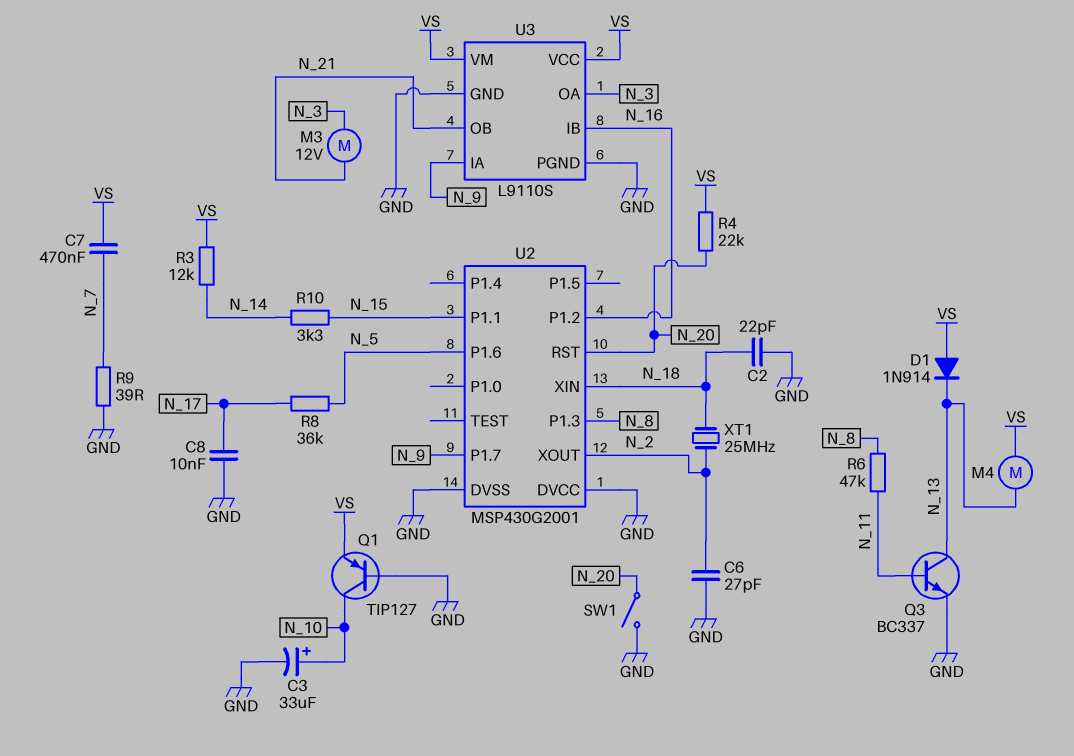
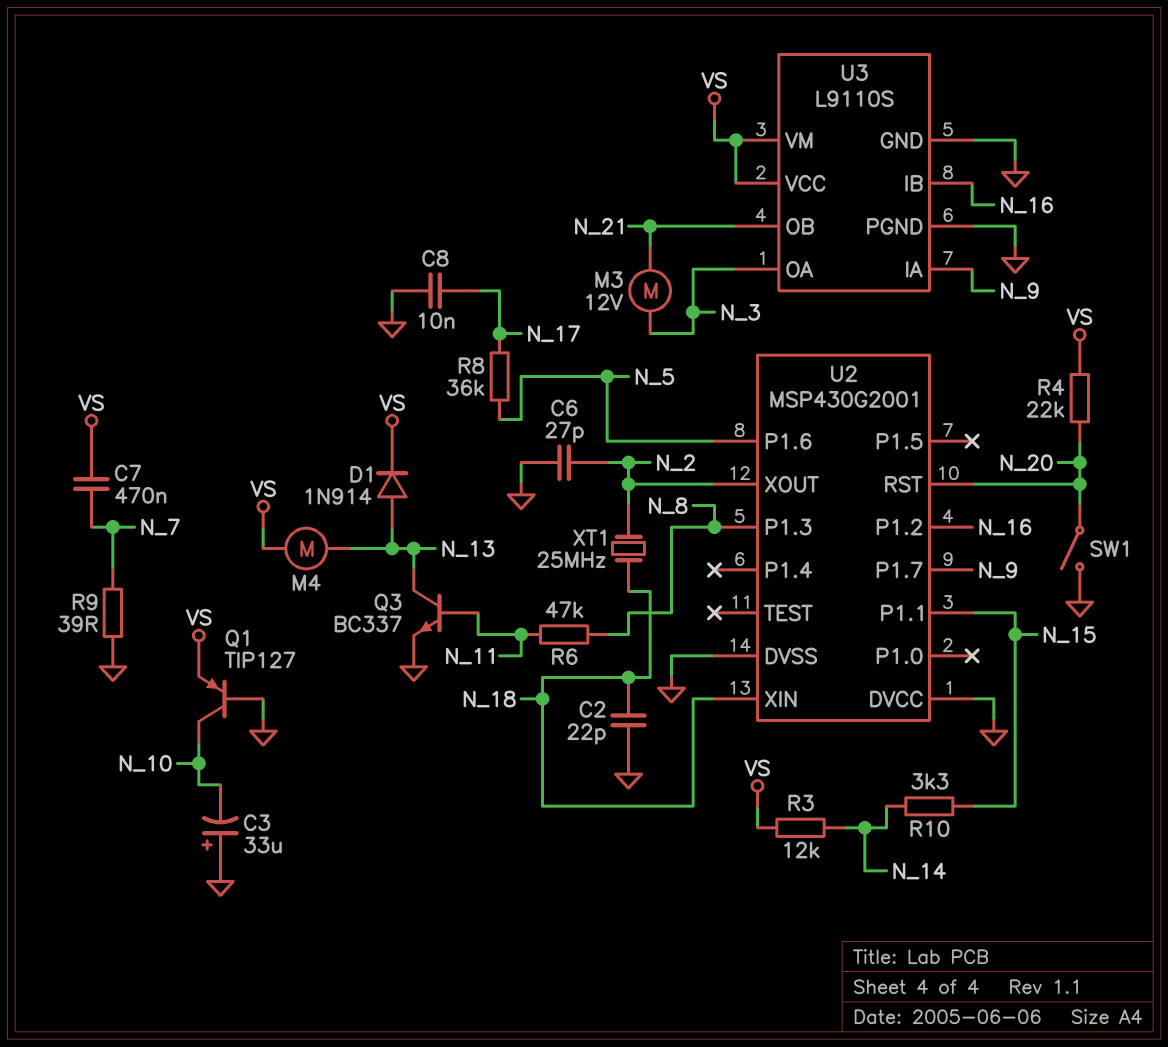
C3: 33uF (plus N_10, minus GND) -> 33uF (plus GND, minus N_10)
D1: diode 1N914 (A VS, K N_13) -> diode 1N914 (A N_13, K VS)

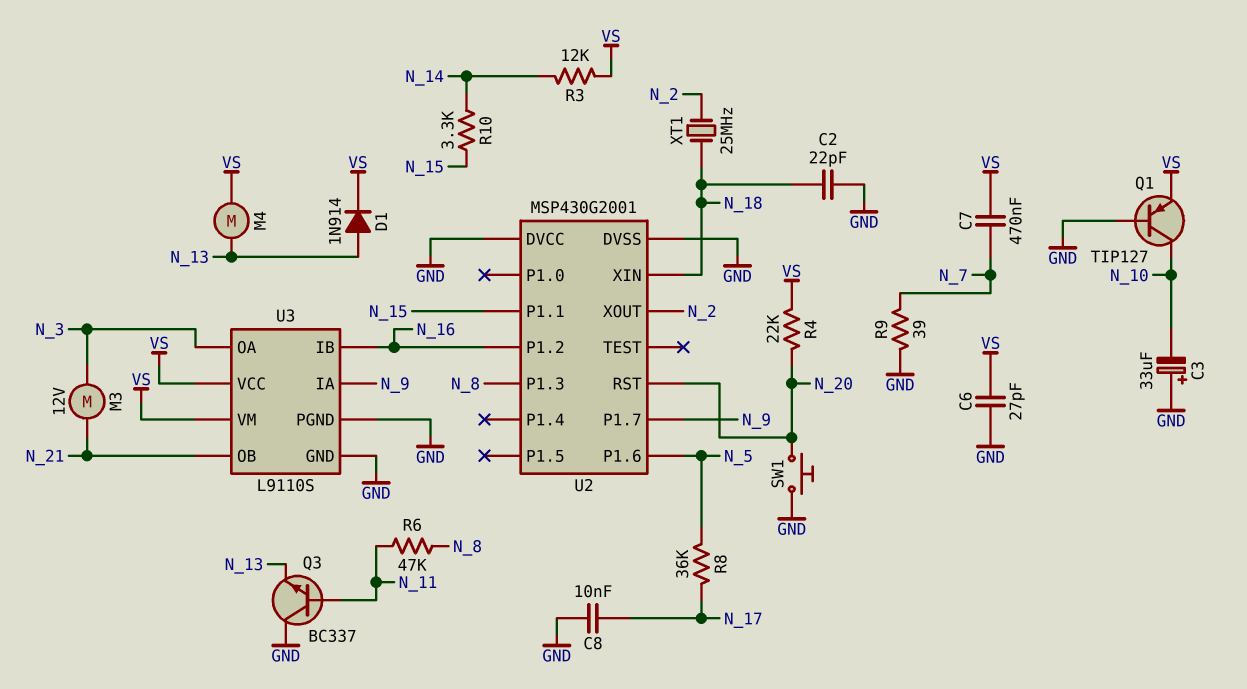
C6: 27pF (GND, N_2) -> 27pF (GND, VS)
Q3: NPN BC337 (B N_11, C N_13, E GND) -> NPN BC337 (B N_11, C GND, E N_13)
SW1: switch (GND, N_20) -> button (GND, N_20)

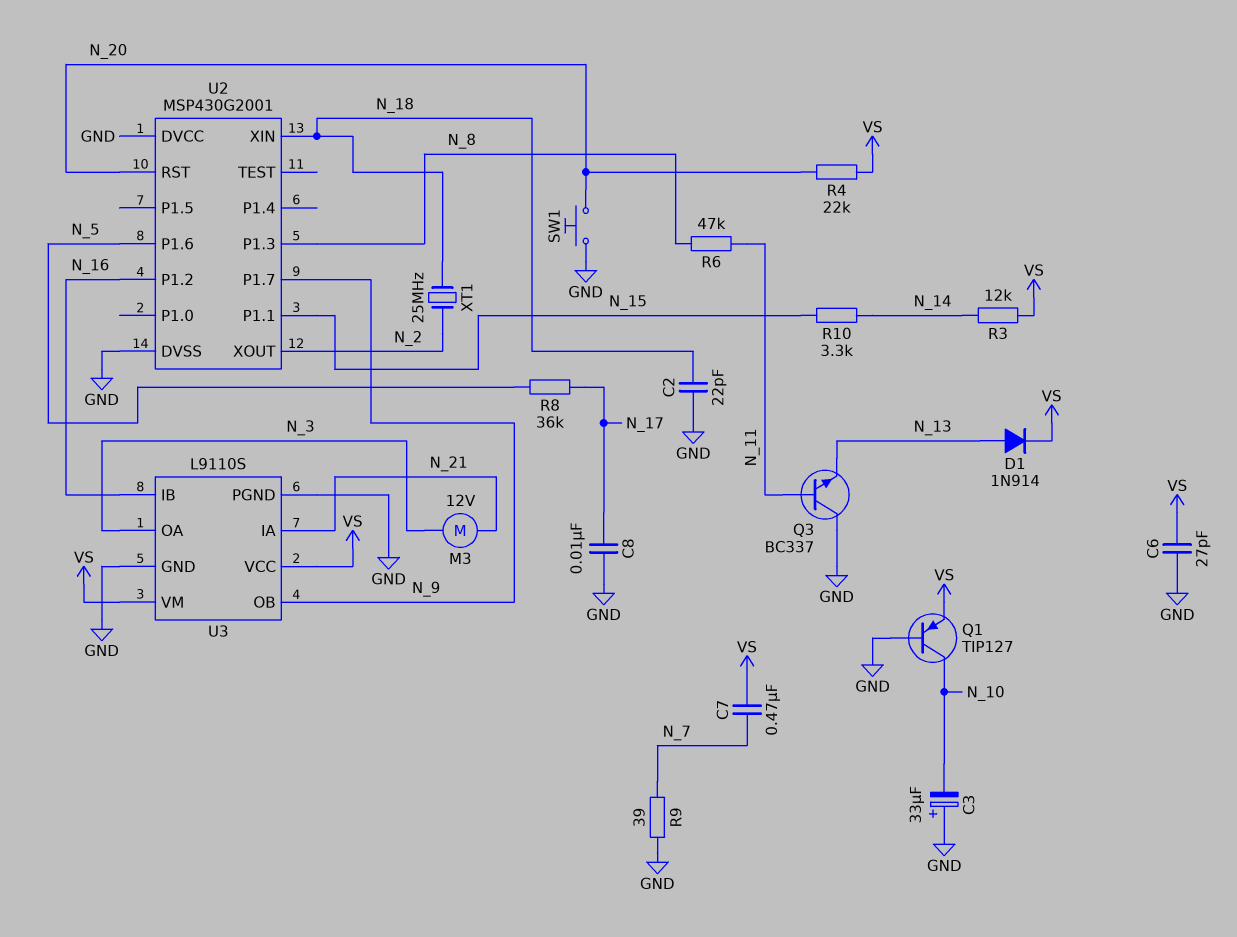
M4: motor (N_13, VS) -> none
U3 pin IA: N_9 -> N_21
U3 pin OB: N_21 -> N_9

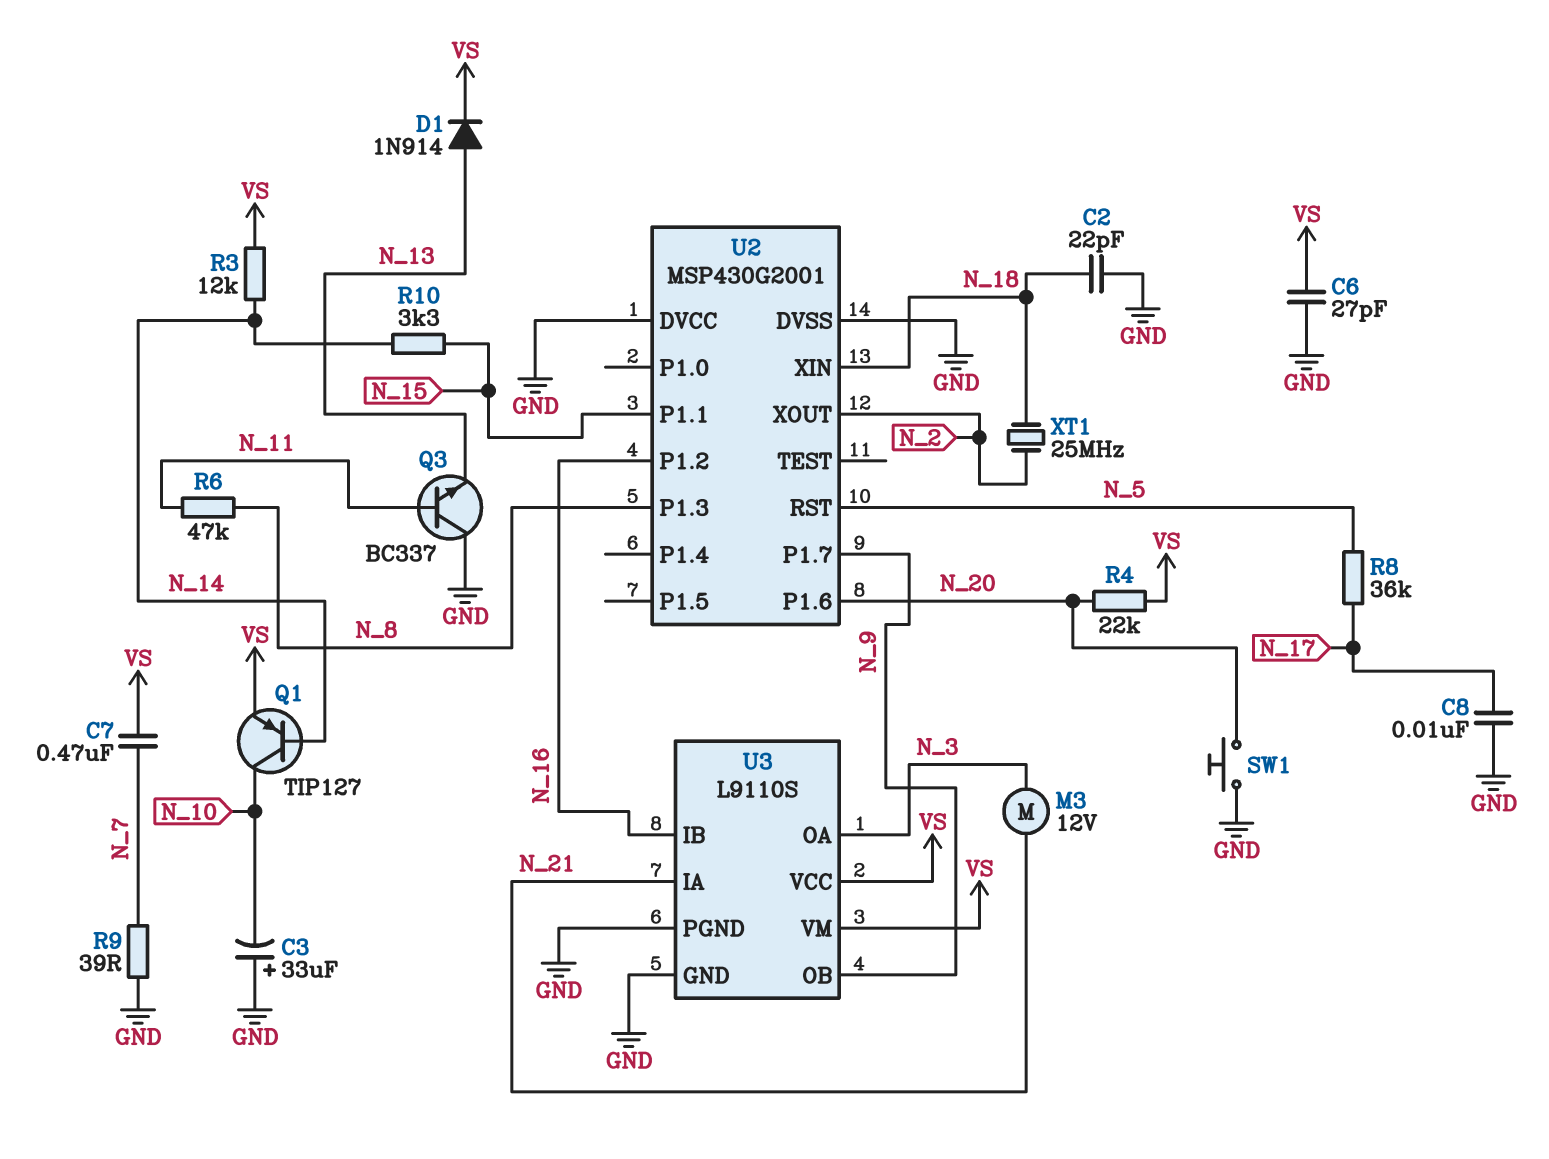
Q1: PNP TIP127 (B GND, C N_10, E VS) -> PNP TIP127 (B N_14, C N_10, E VS)
U2 pin P1.6: N_5 -> N_20
U2 pin RST: N_20 -> N_5

